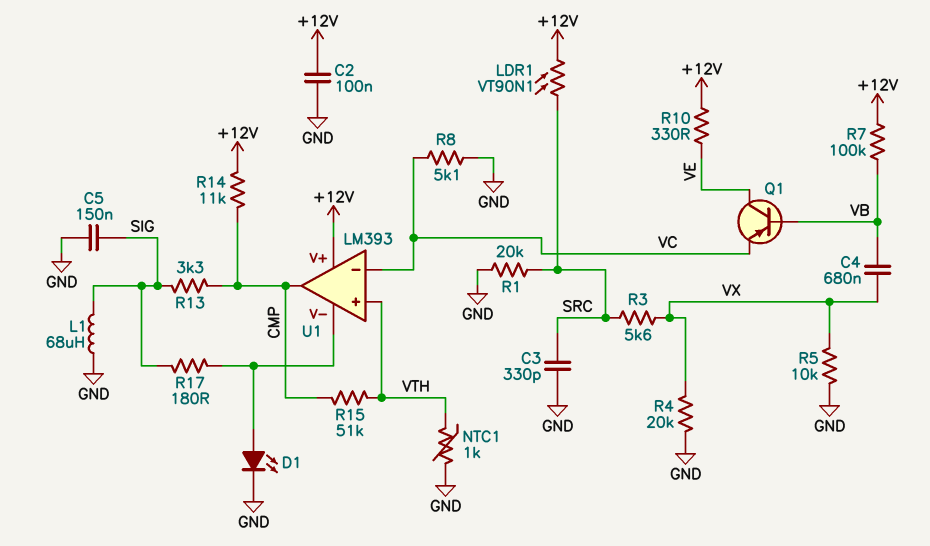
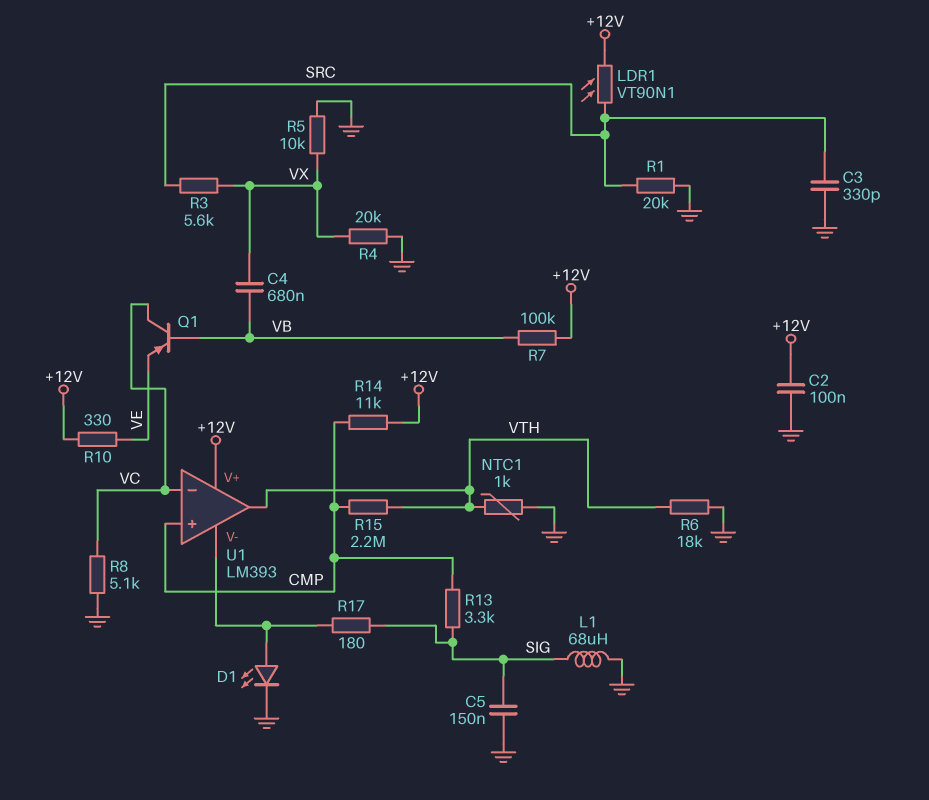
Q1: PNP (B VB, C VE, E VC) -> PNP (B VB, C VC, E VE)
R6: none -> 18k (GND, VTH)
R15: 51k (CMP, VTH) -> 2.2M (CMP, VTH)
U1 pin in+: VTH -> CMP
U1 pin out: CMP -> VTH

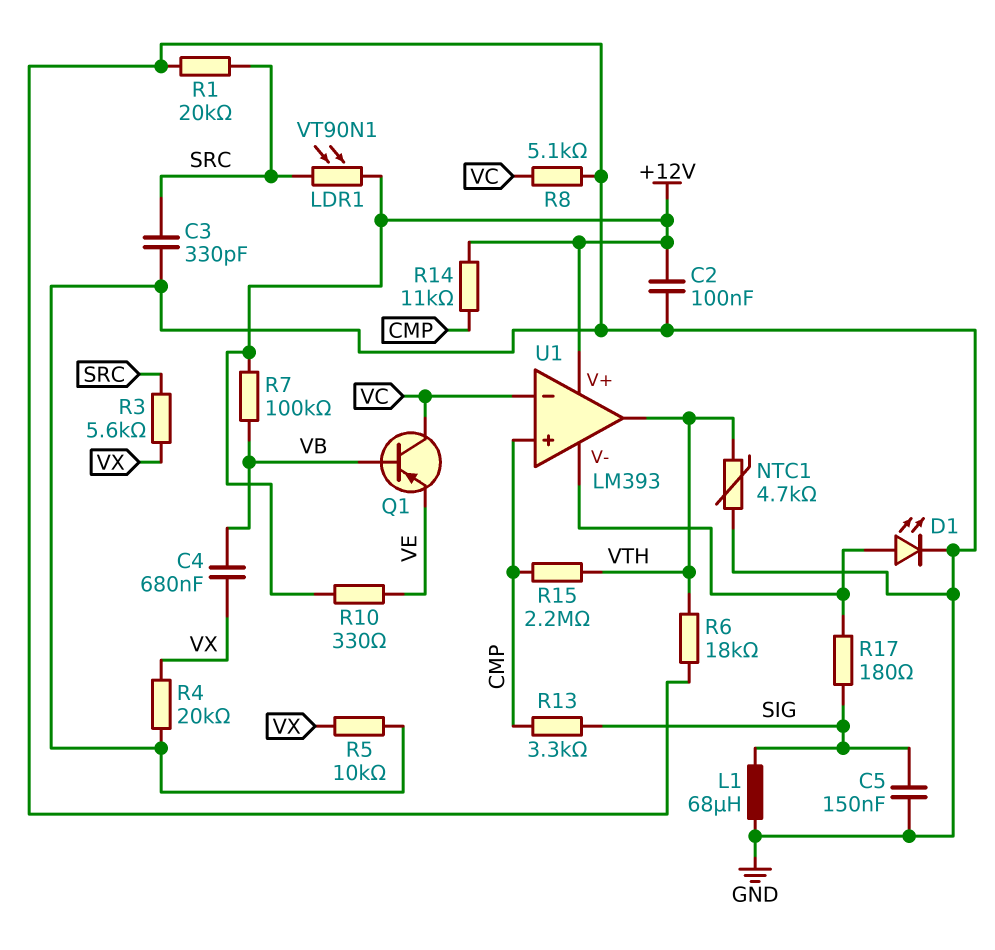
NTC1: 1k (GND, VTH) -> 4.7k (GND, VTH)

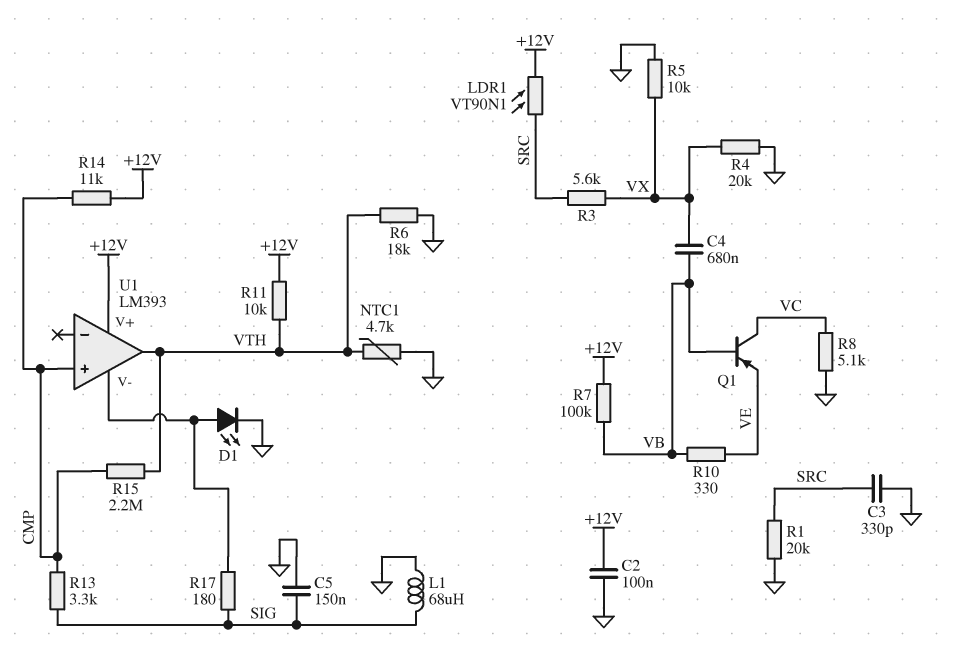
R10: 330 (+12V, VE) -> 330 (VB, VE)
R11: none -> 10k (+12V, VTH)
U1 pin in-: VC -> none

